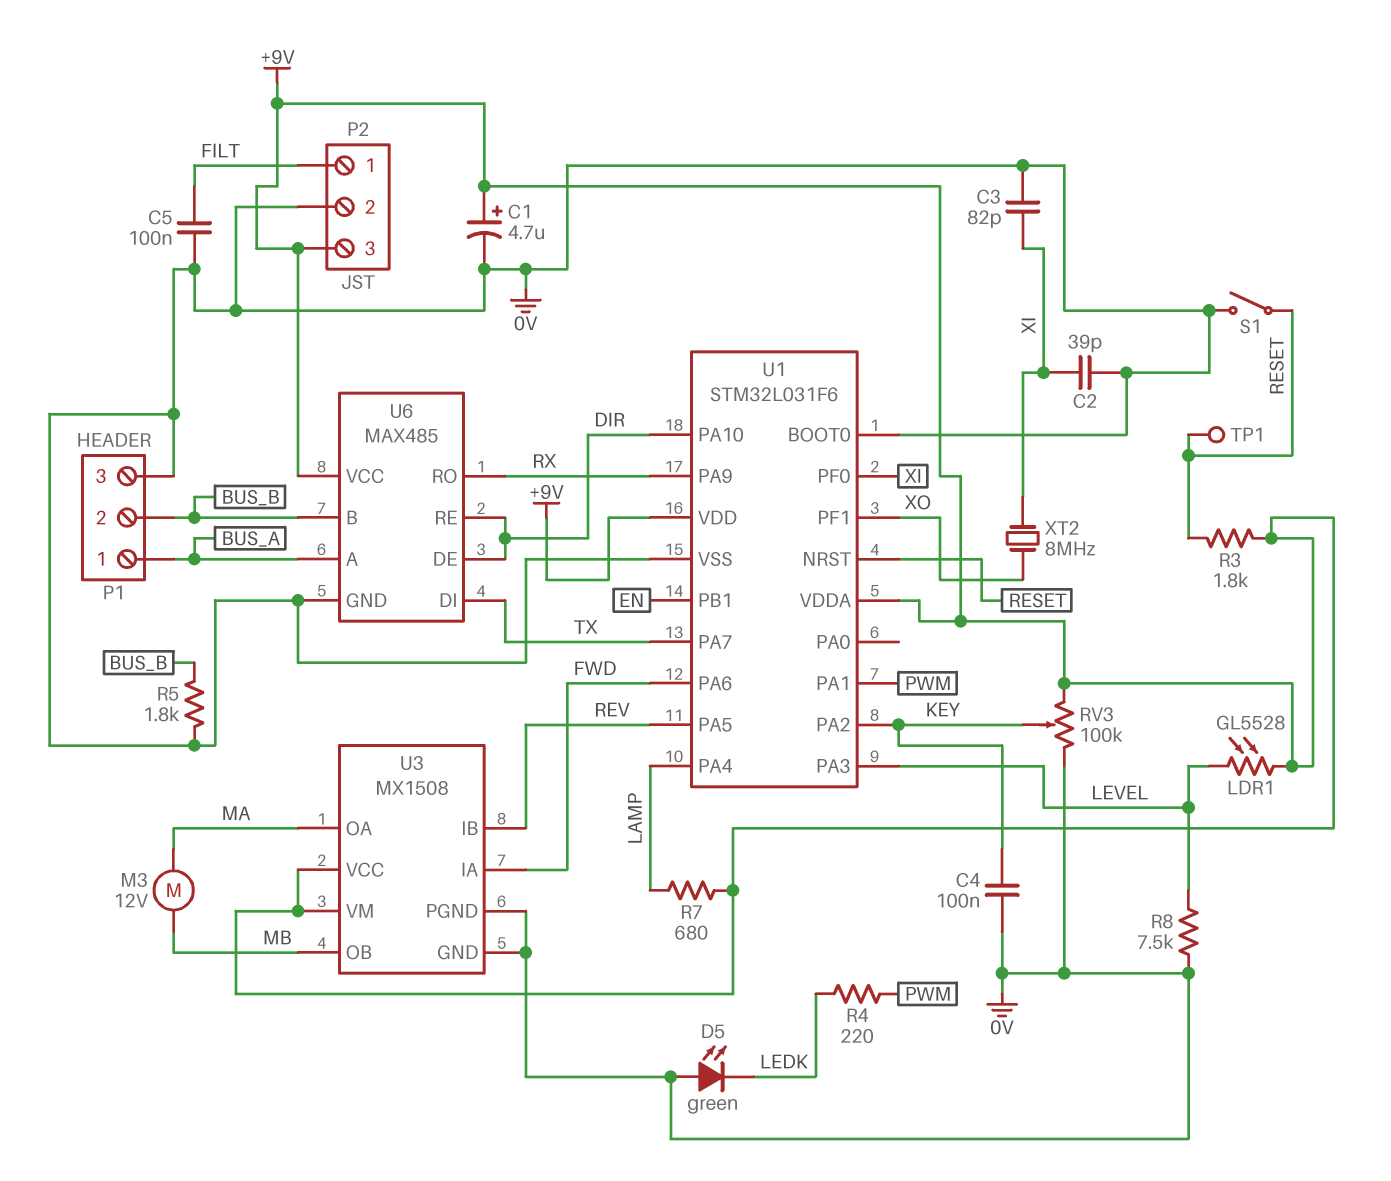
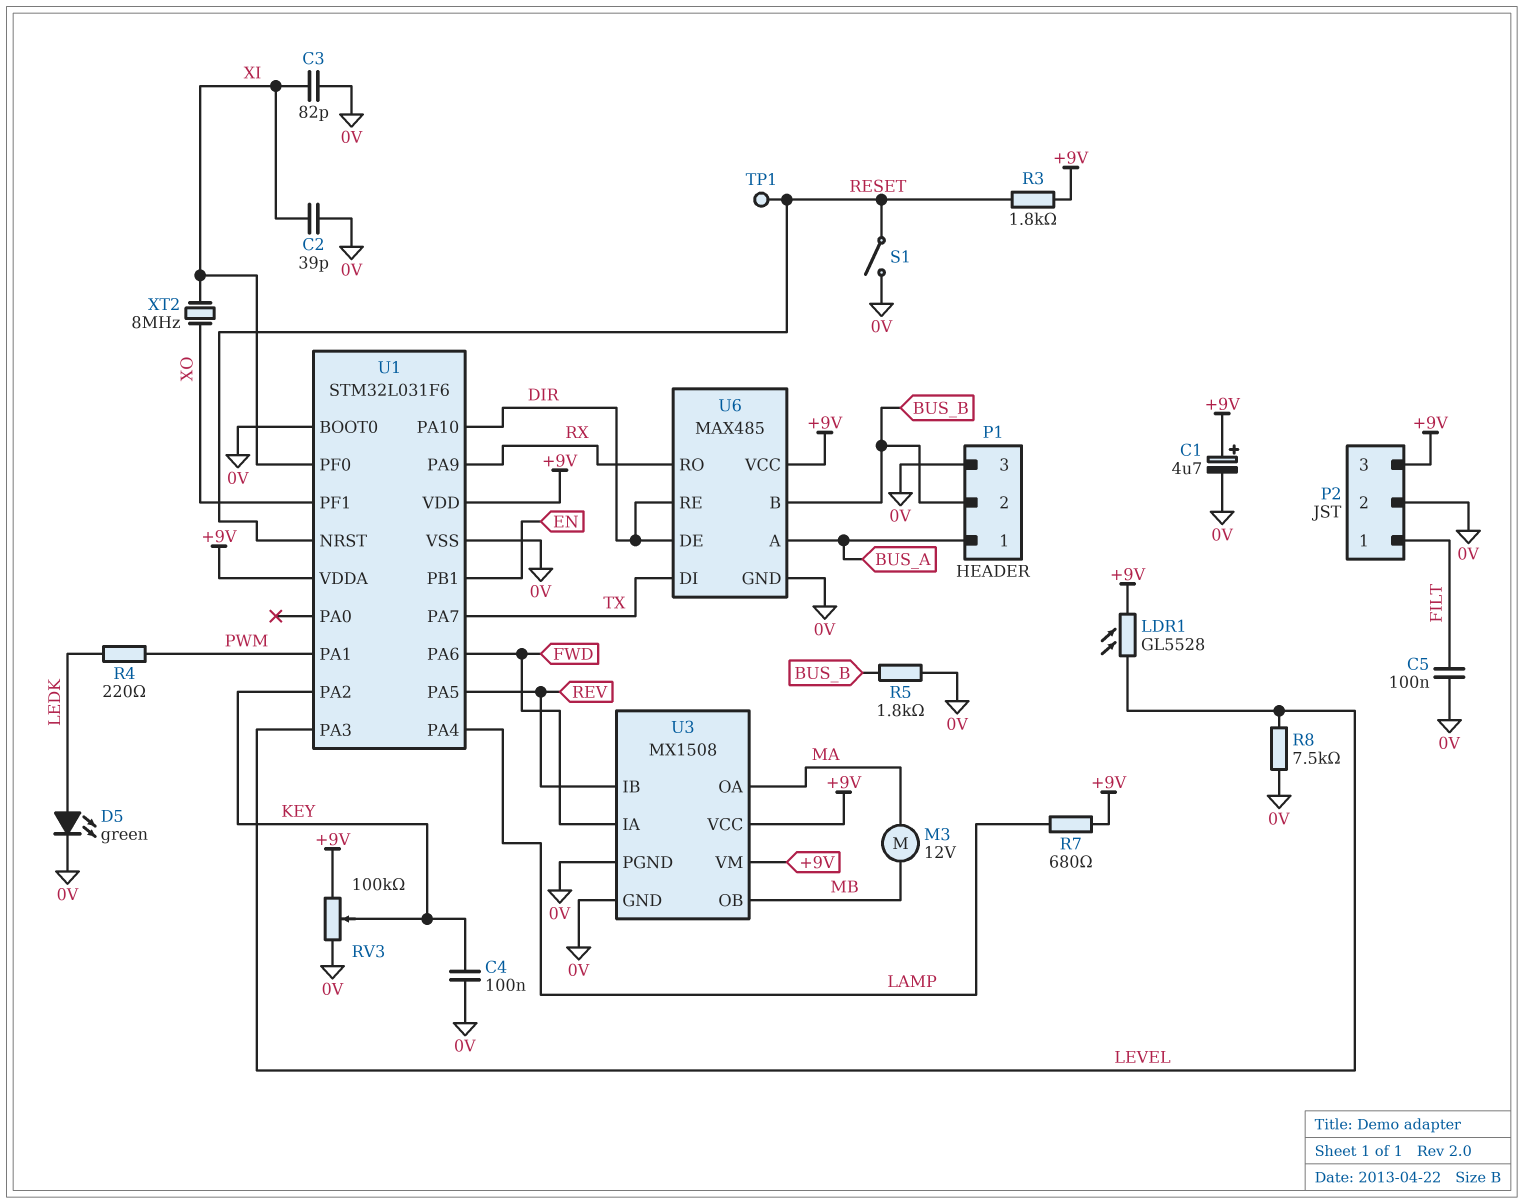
D5: LED green (A 0V, K LEDK) -> LED green (A LEDK, K 0V)

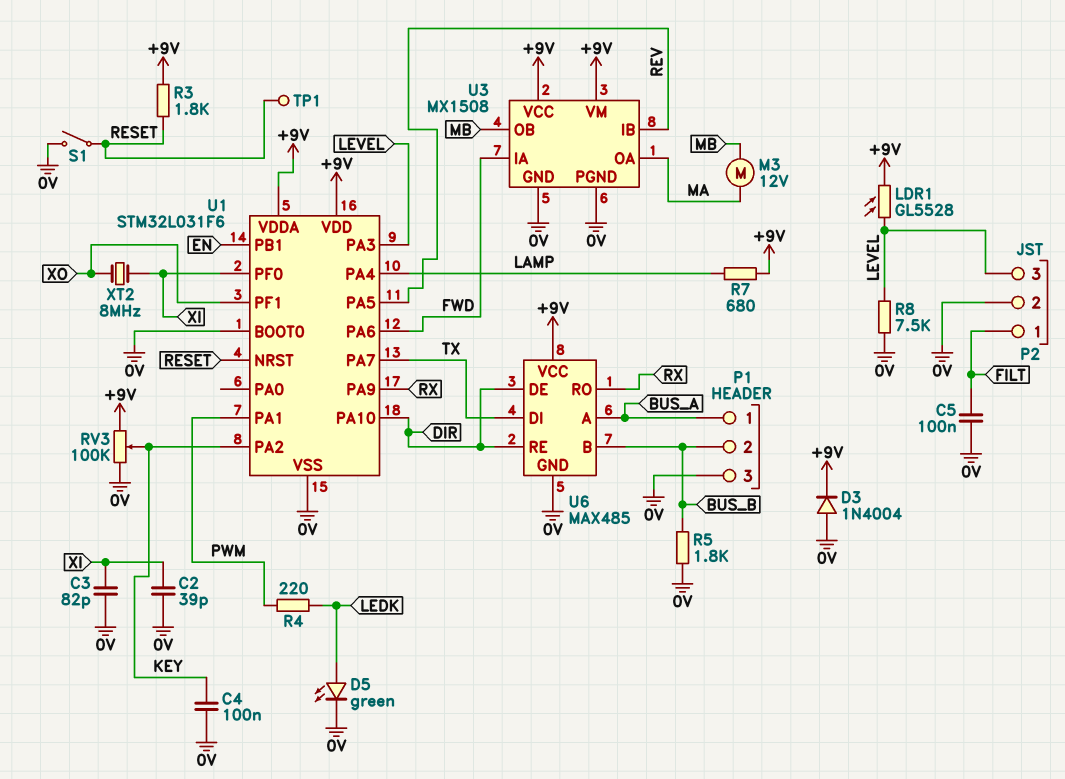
C1: 4.7uF (plus +9V, minus 0V) -> none
D3: none -> diode 1N4004 (A 0V, K +9V)
P2 pin 3: +9V -> LEVEL

